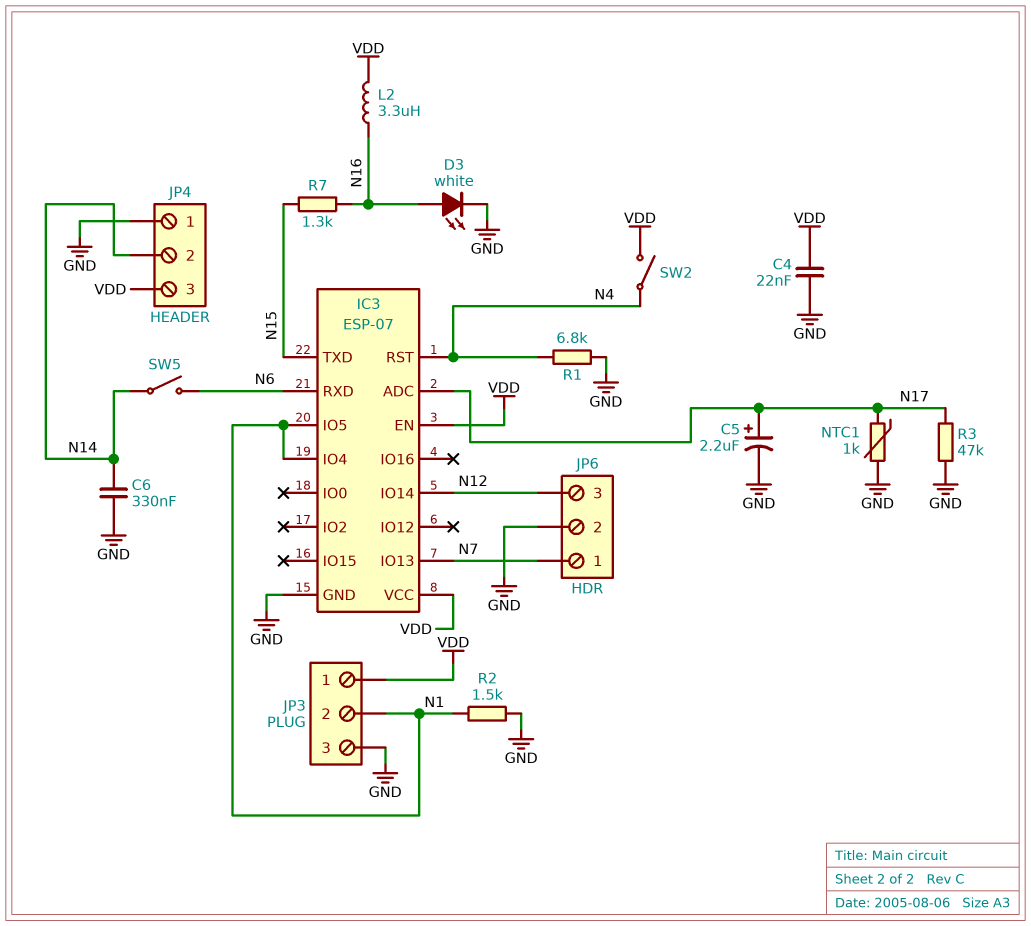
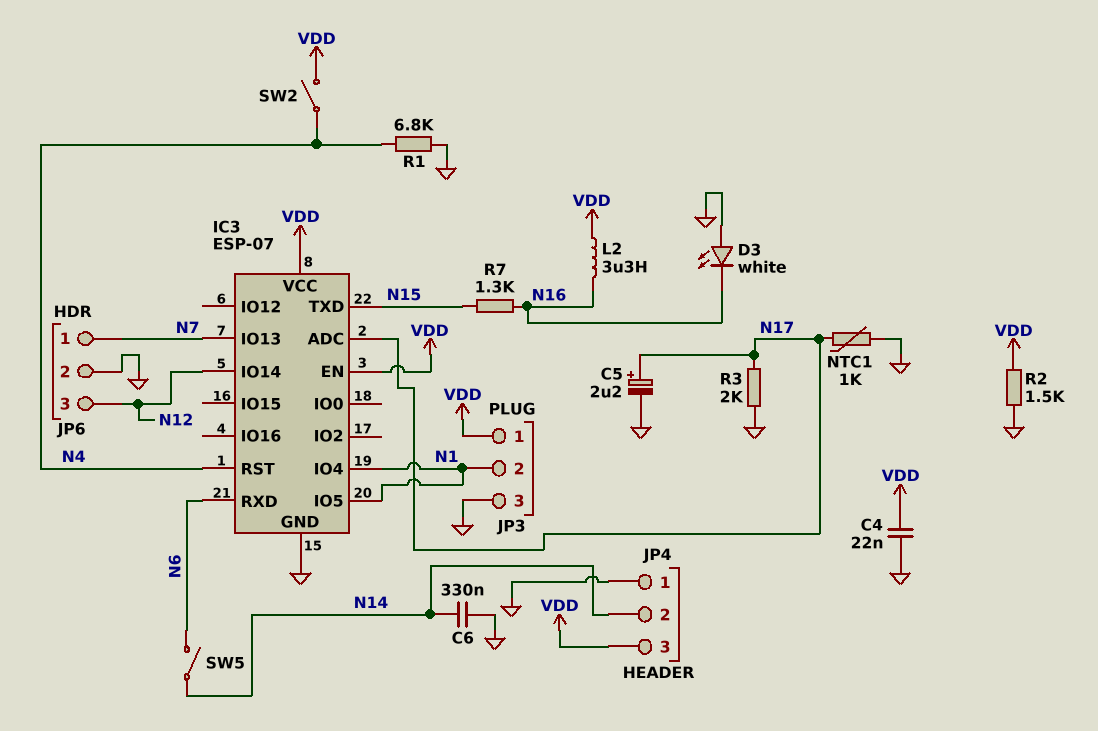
D3: LED white (A N16, K GND) -> LED white (A GND, K N16)
R2: 1.5k (GND, N1) -> 1.5k (GND, VDD)
R3: 47k (GND, N17) -> 2k (GND, N17)

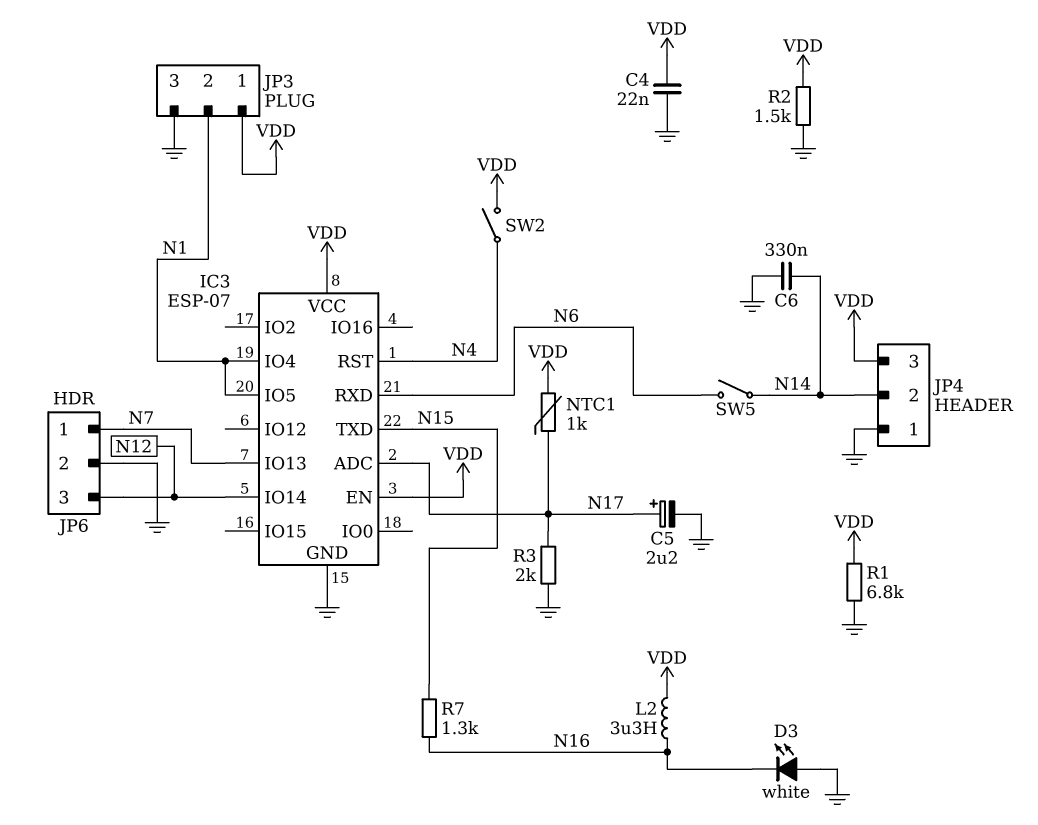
NTC1: 1k (GND, N17) -> 1k (N17, VDD)
R1: 6.8k (GND, N4) -> 6.8k (GND, VDD)

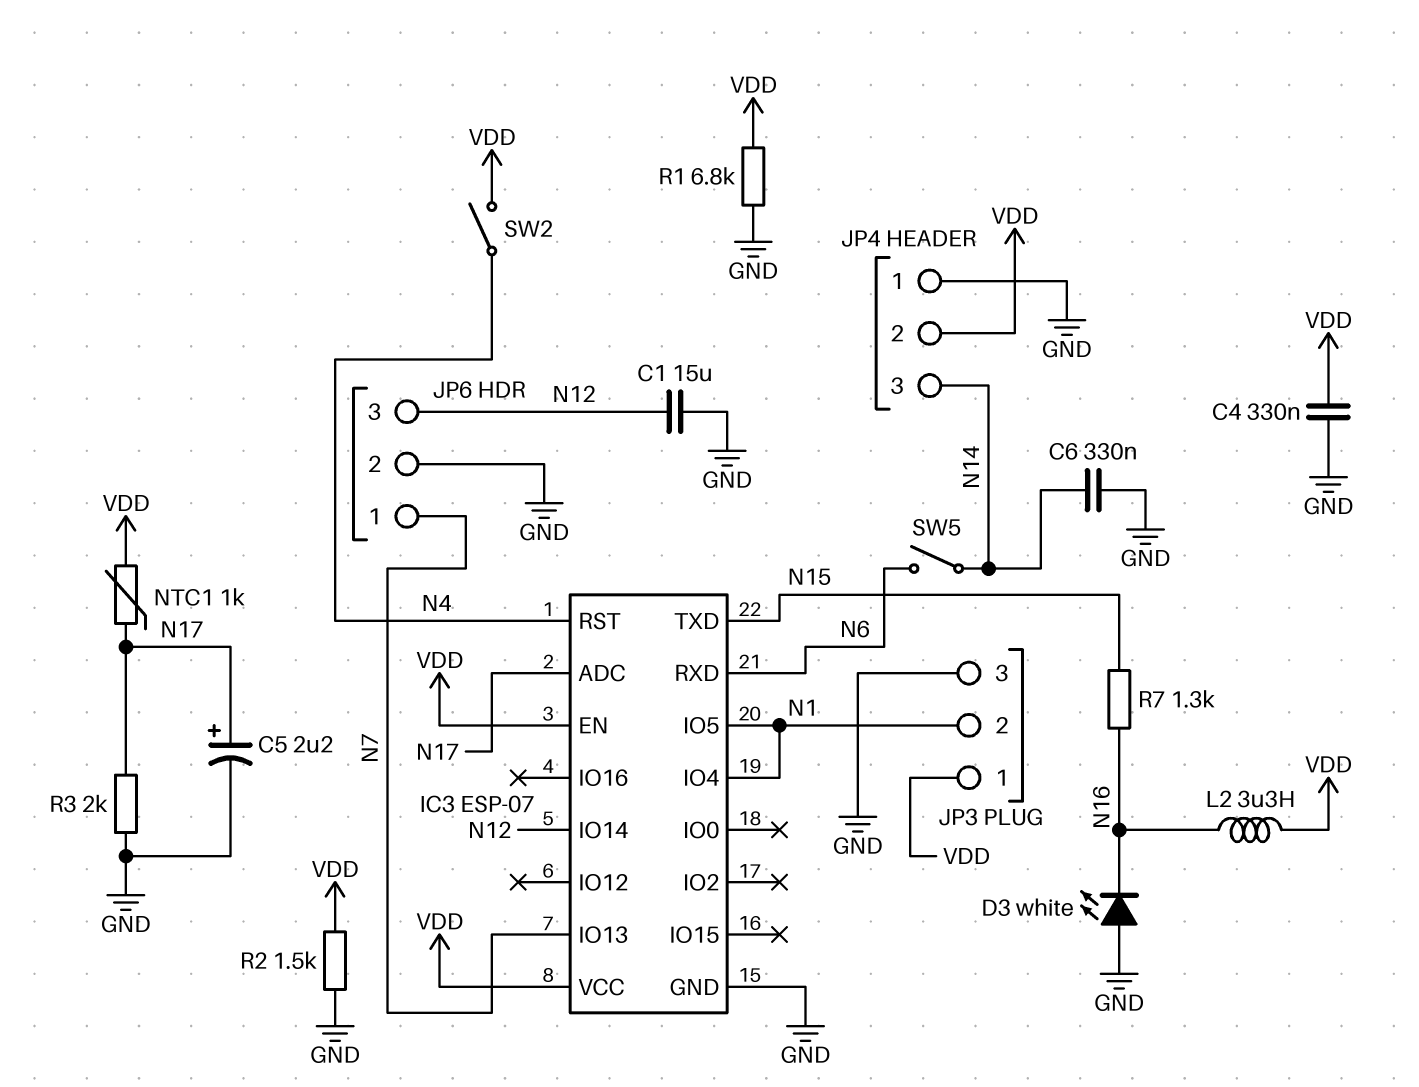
C1: none -> 15uF (GND, N12)
C4: 22nF (GND, VDD) -> 330nF (GND, VDD)
JP4 pin 2: N14 -> VDD
JP4 pin 3: VDD -> N14

